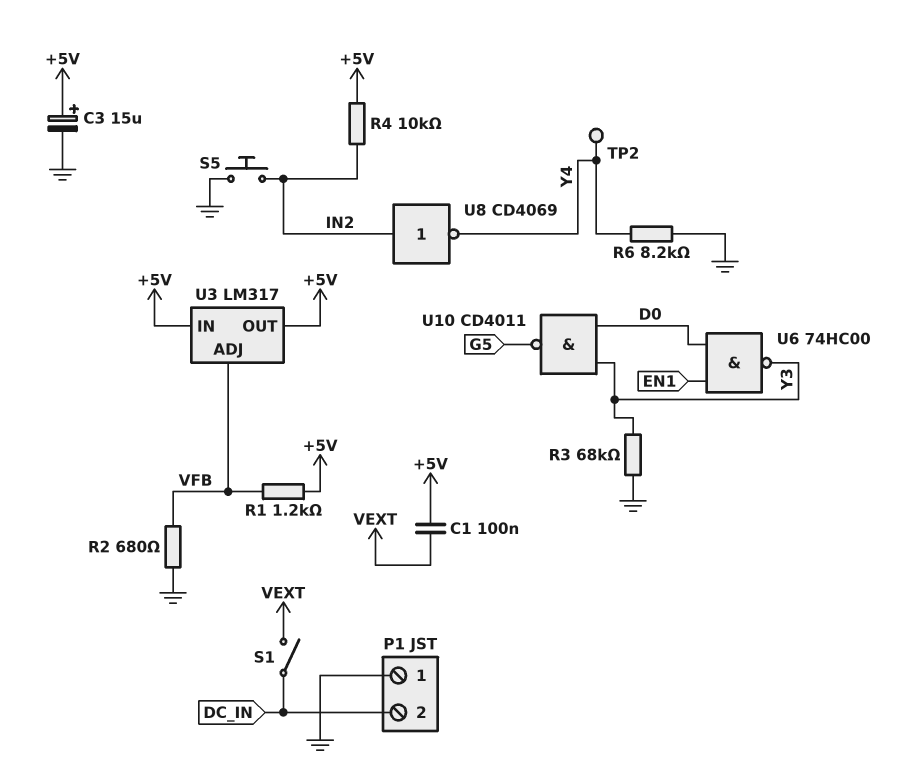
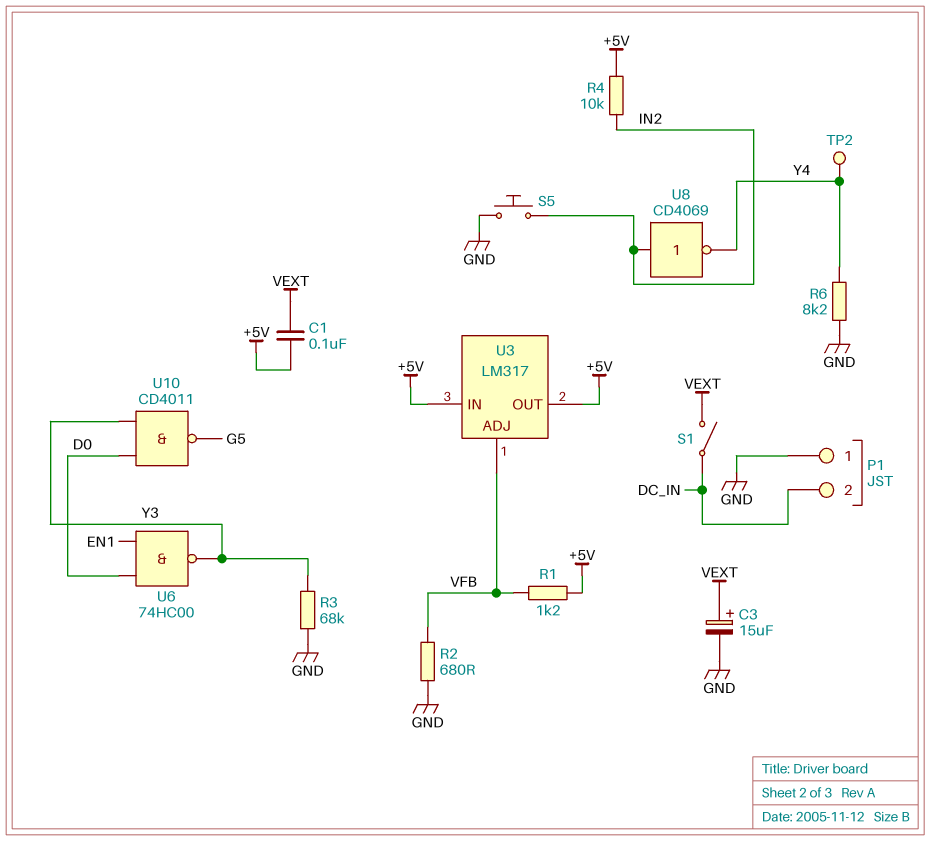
C3: 15uF (plus +5V, minus GND) -> 15uF (plus VEXT, minus GND)

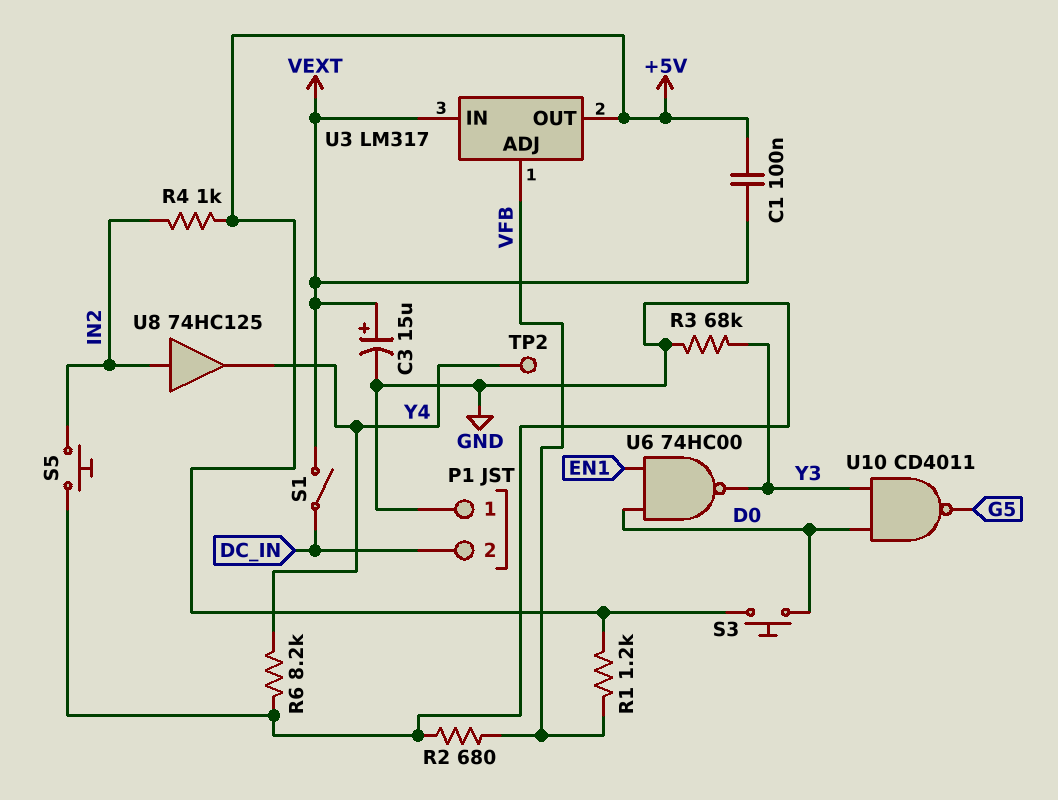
R4: 10k (+5V, IN2) -> 1k (+5V, IN2)
S3: none -> button (+5V, D0)
U3 pin IN: +5V -> VEXT
U8: NOT CD4069 (in IN2, out Y4) -> buffer 74HC125 (in IN2, out Y4)

